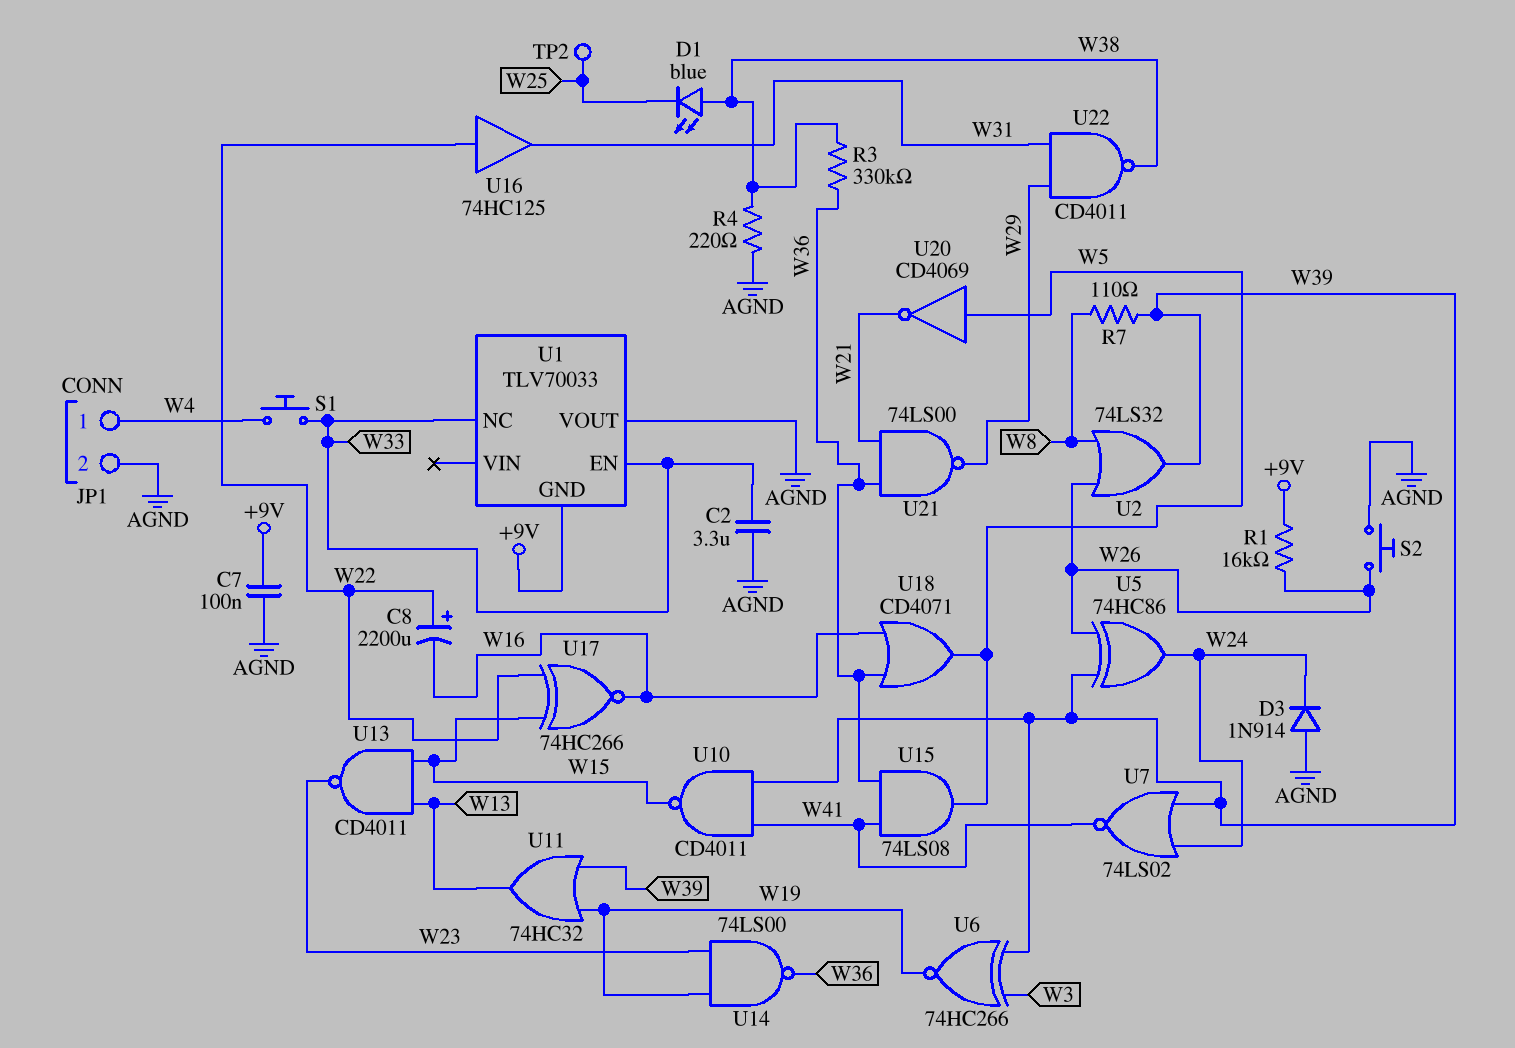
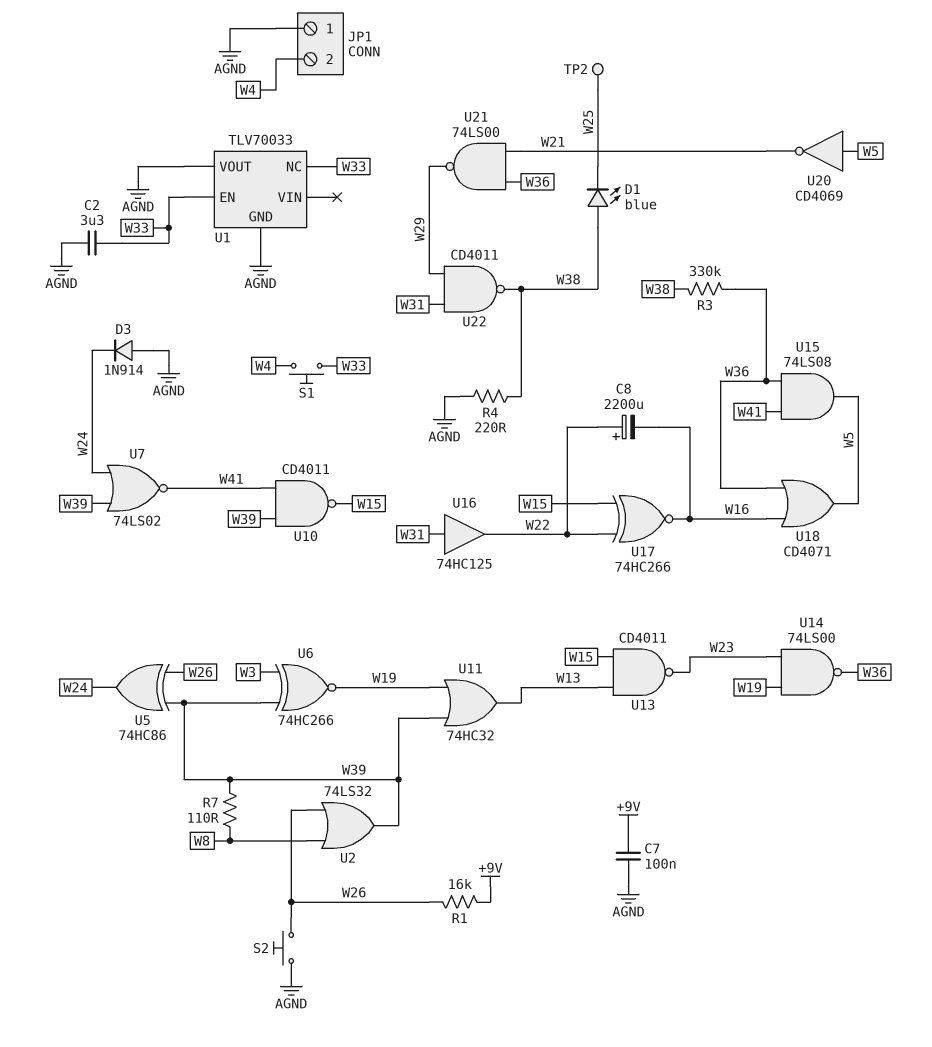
JP1 pin 1: W4 -> AGND
JP1 pin 2: AGND -> W4
U1 pin GND: +9V -> AGND
U16: buffer 74HC125 (in W22, out W31) -> buffer 74HC125 (in W31, out W22)

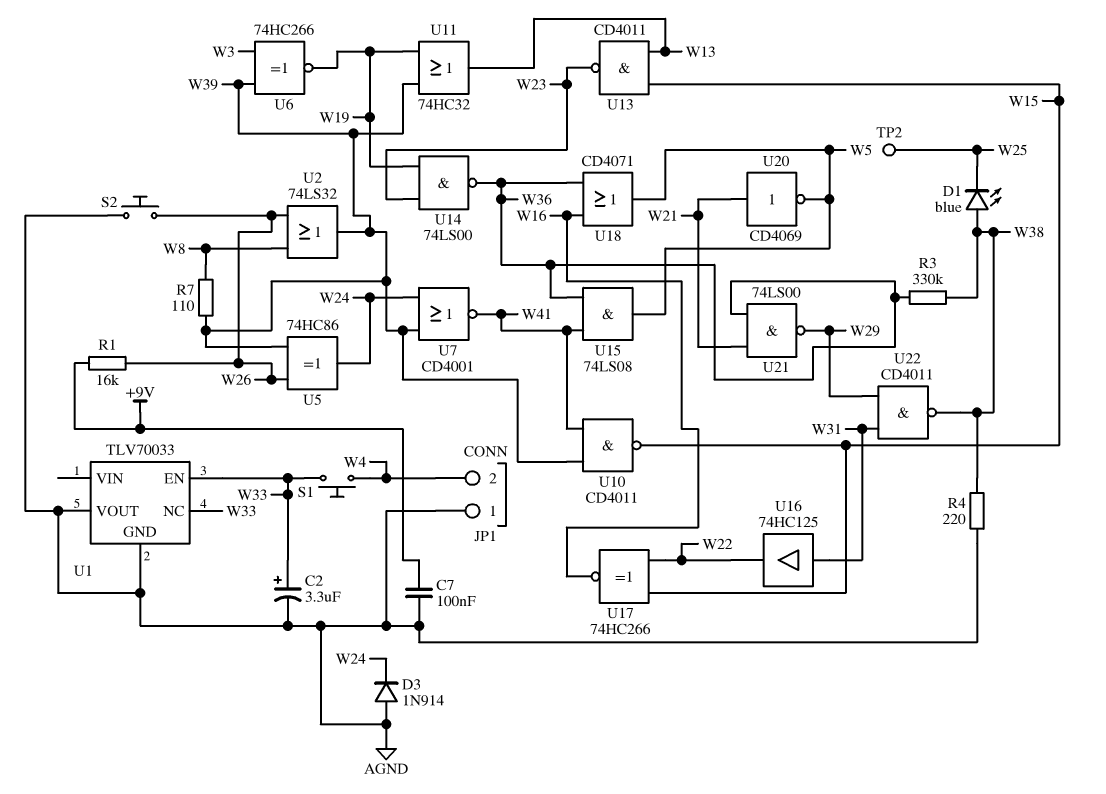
C2: 3.3uF (AGND, W33) -> 3.3uF (plus W33, minus AGND)
C8: 2200uF (plus W22, minus W16) -> none
U7: NOR 74LS02 (in W24, in W39, out W41) -> NOR CD4001 (in W24, in W39, out W41)
U20: NOT CD4069 (in W5, out W21) -> NOT CD4069 (in W21, out W5)

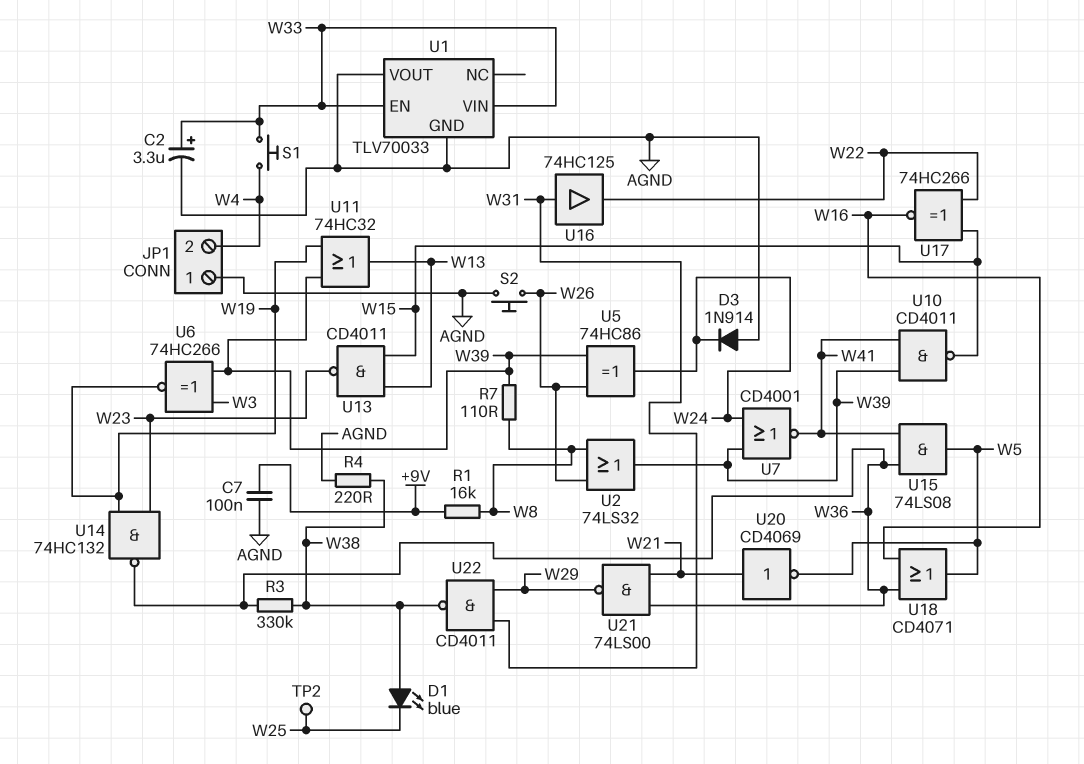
R1: 16k (+9V, W26) -> 16k (+9V, W8)
U1 pin NC: W33 -> none
U1 pin VIN: none -> W33
U14: NAND 74LS00 (in W19, in W23, out W36) -> NAND 74HC132 (in W19, in W23, out W36)

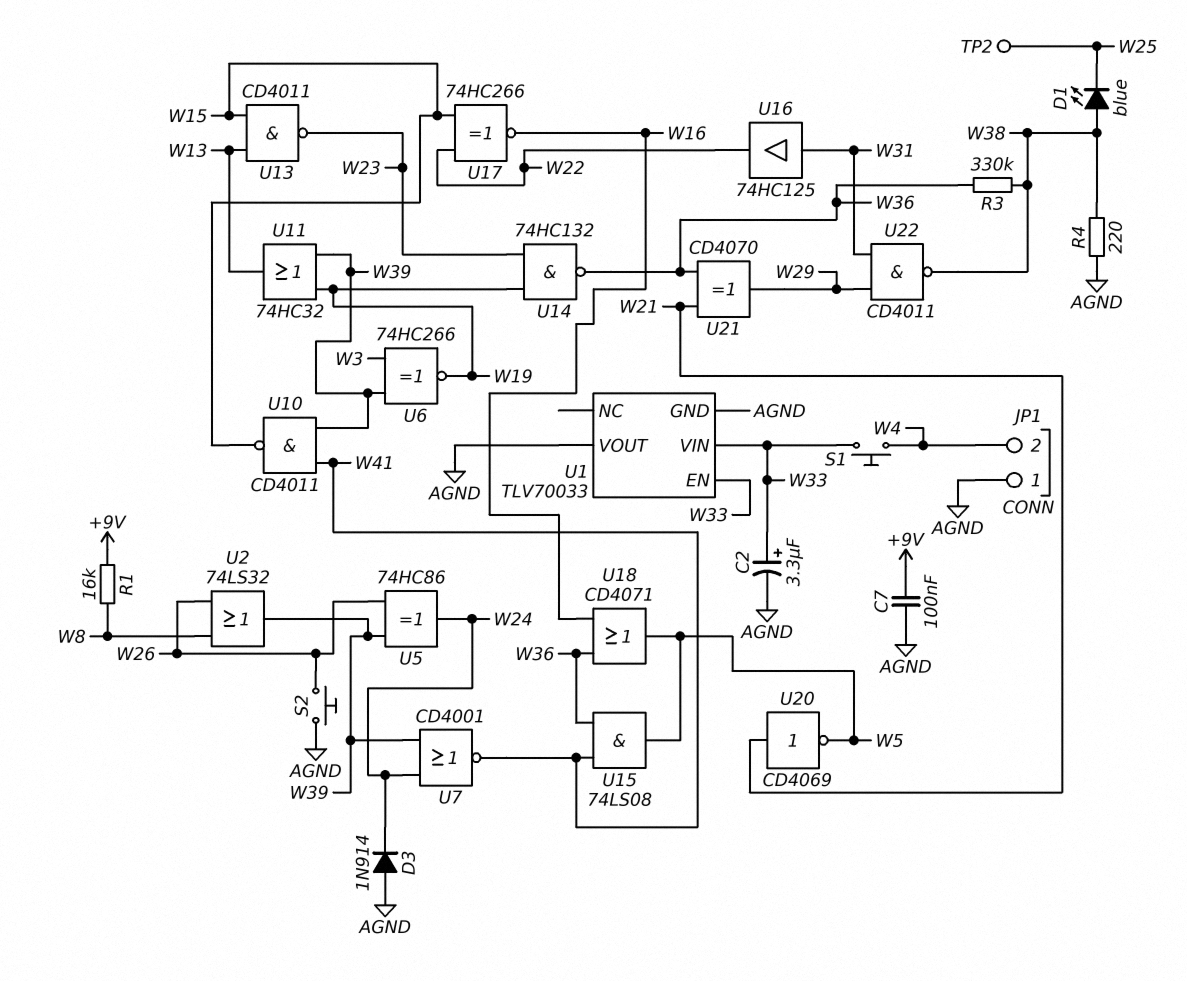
R7: 110 (W8, W39) -> none
U21: NAND 74LS00 (in W21, in W36, out W29) -> XOR CD4070 (in W21, in W36, out W29)

